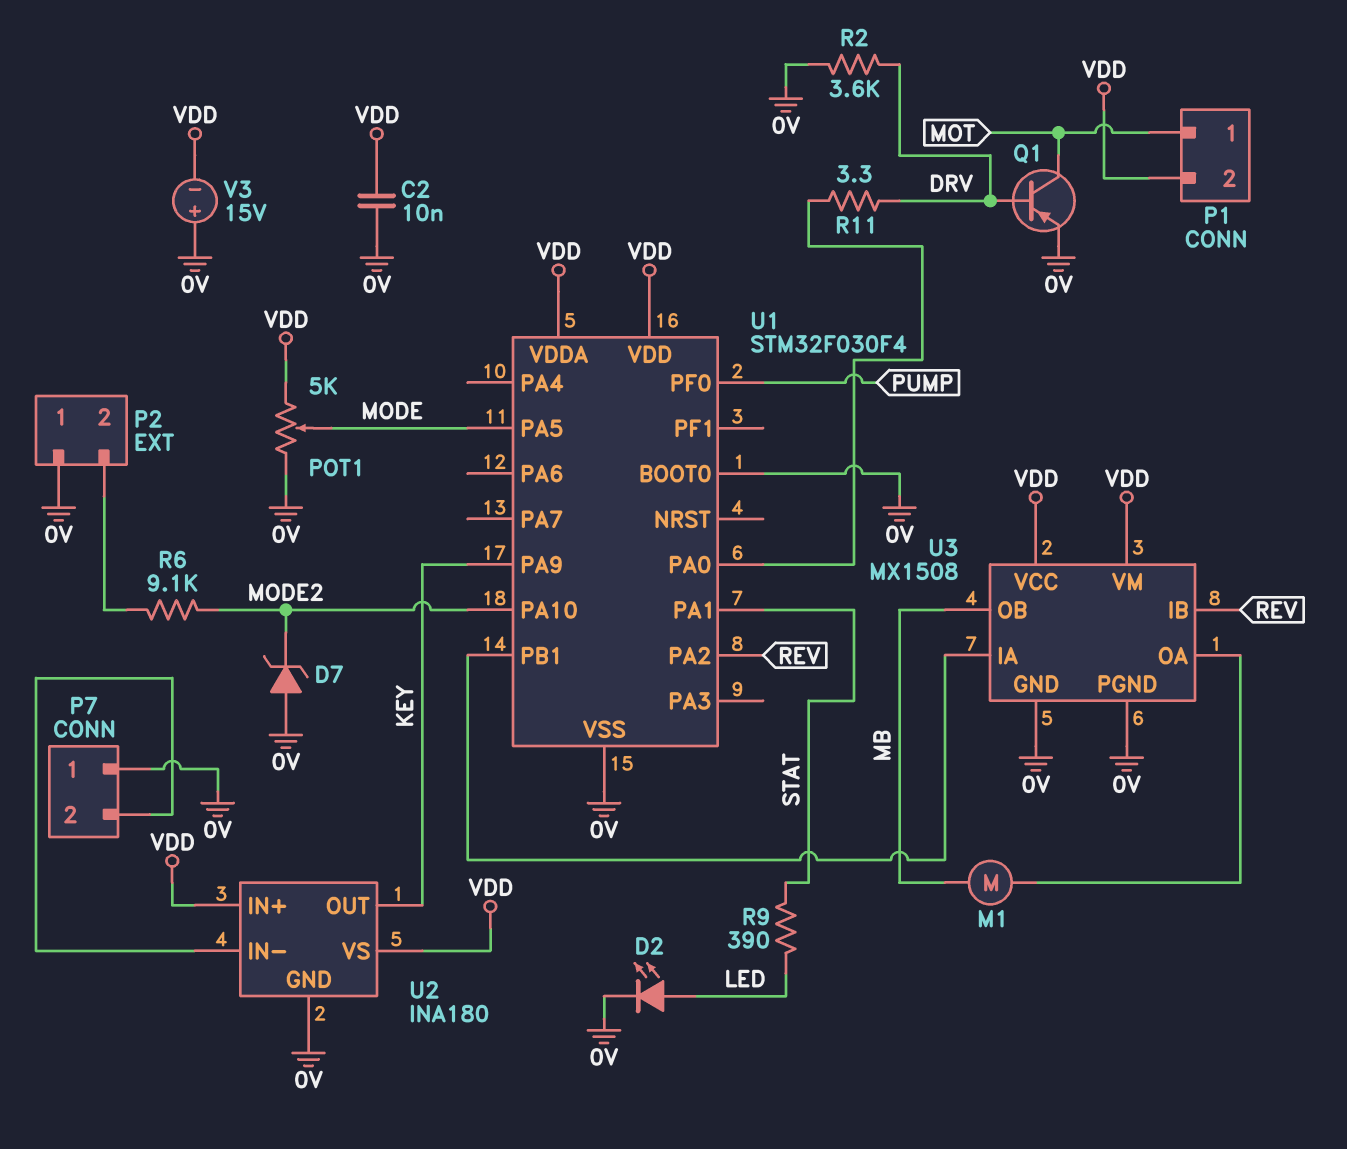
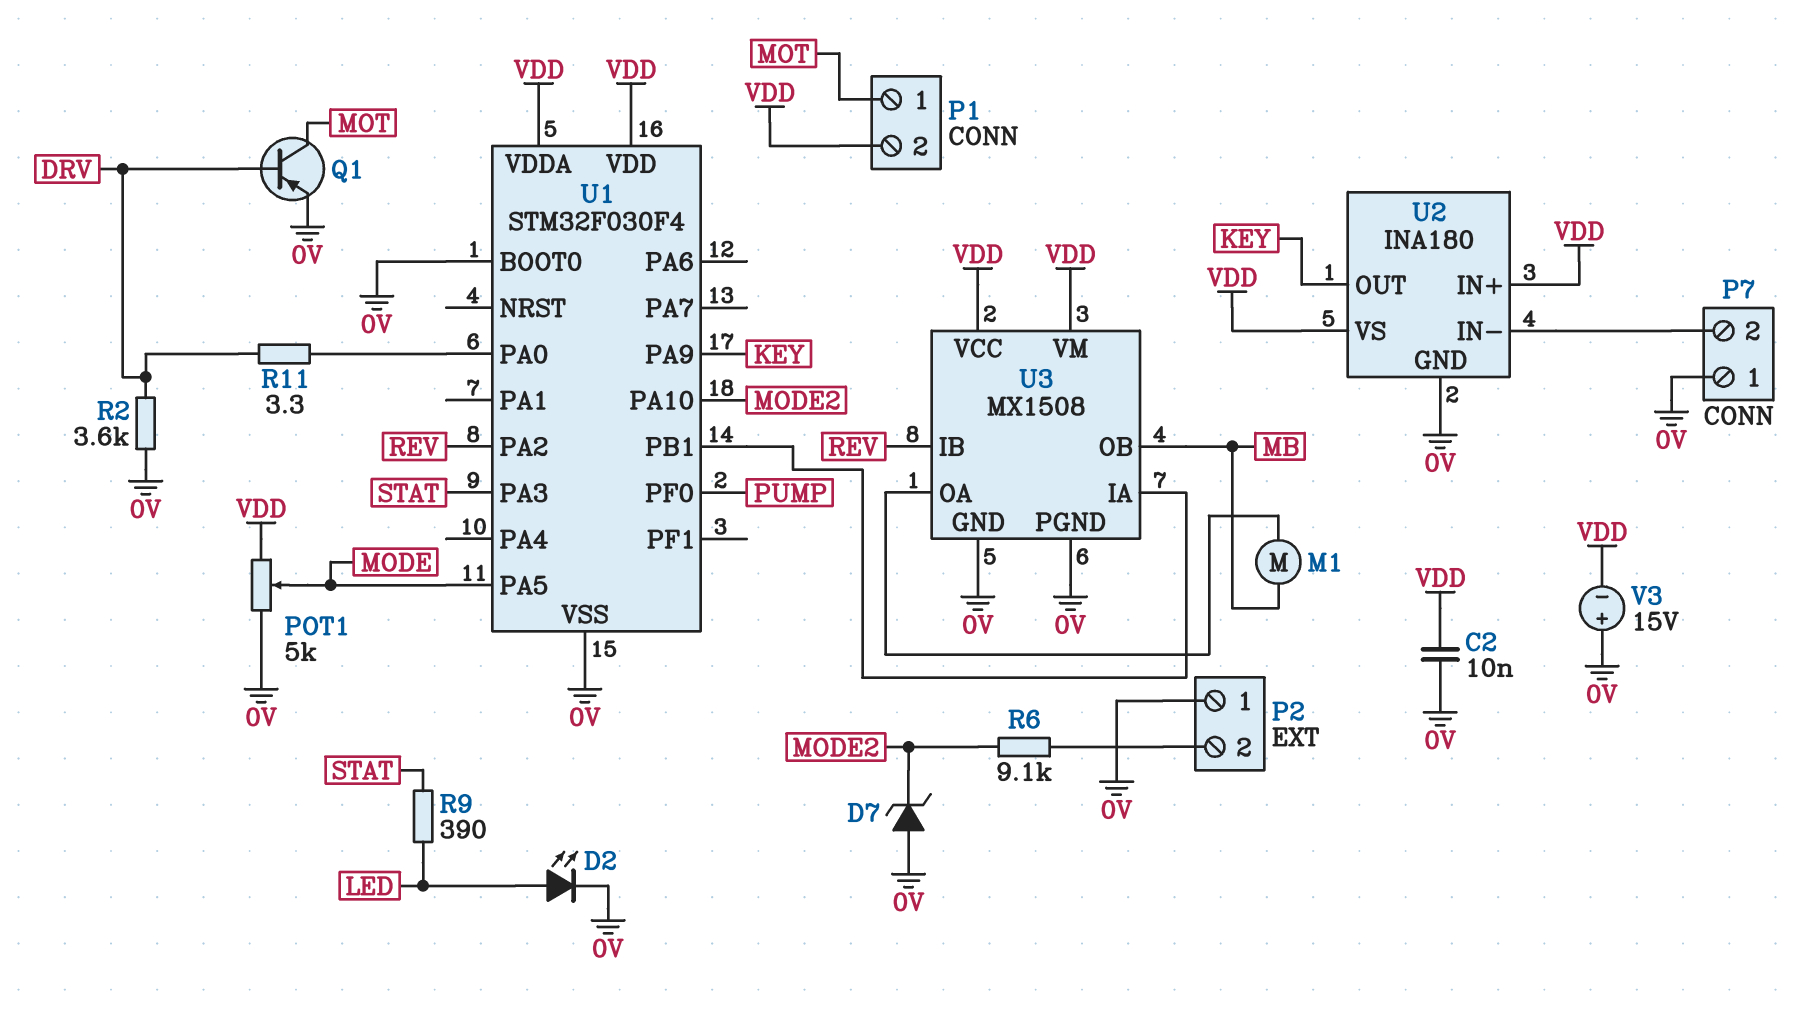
U1 pin PA1: STAT -> none
U1 pin PA3: none -> STAT

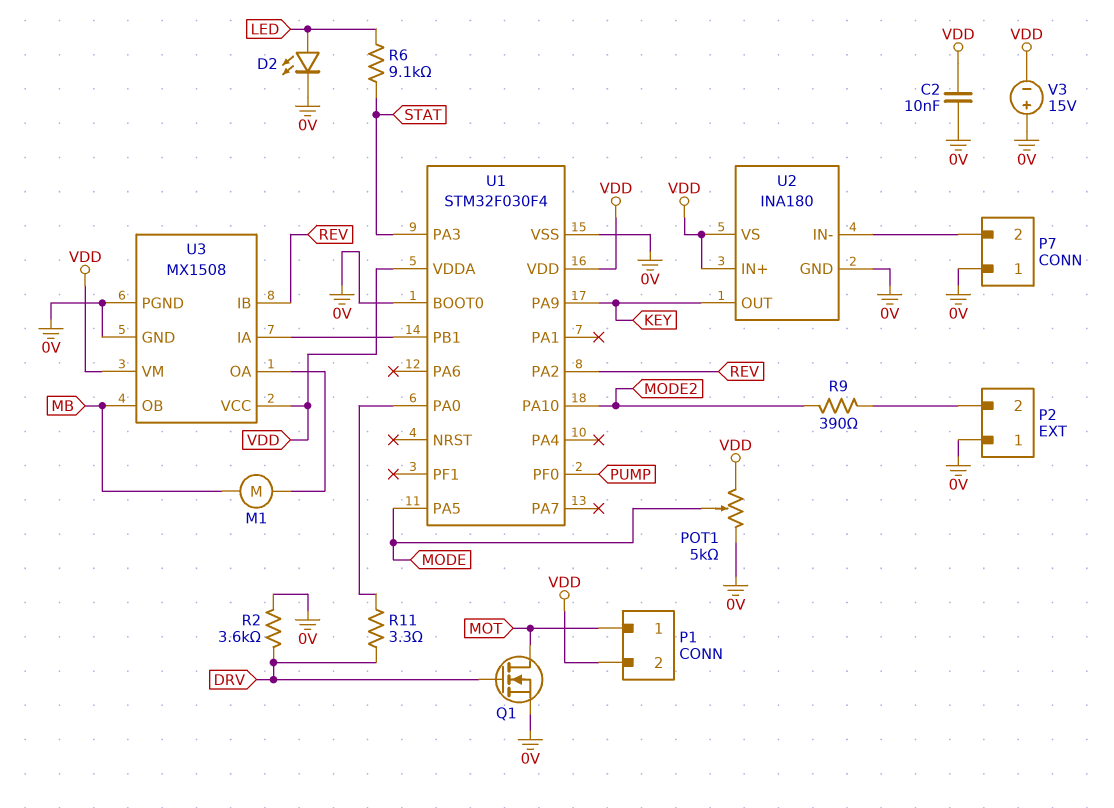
D7: zener (A 0V, K MODE2) -> none
Q1: PNP (B DRV, C MOT, E 0V) -> NMOS (G DRV, D MOT, S 0V)
R6: 9.1k (MODE2, P2/2) -> 9.1k (LED, STAT)
R9: 390 (LED, STAT) -> 390 (MODE2, P2/2)

